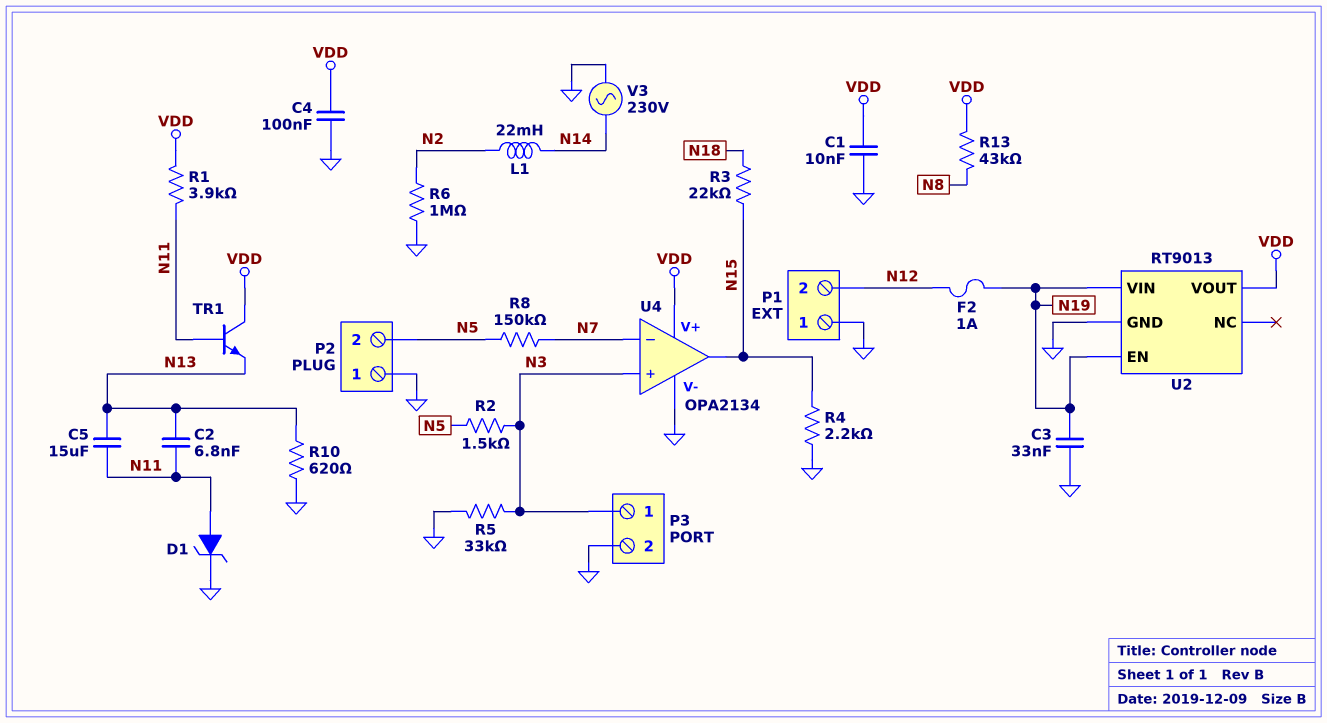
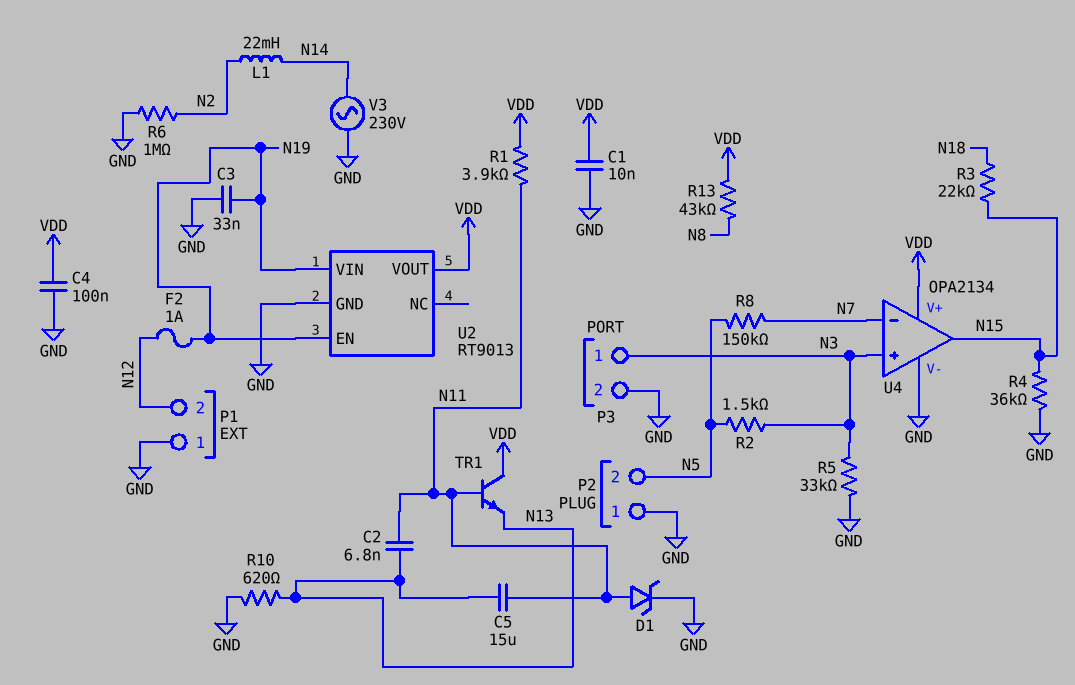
R4: 2.2k (GND, N15) -> 36k (GND, N15)

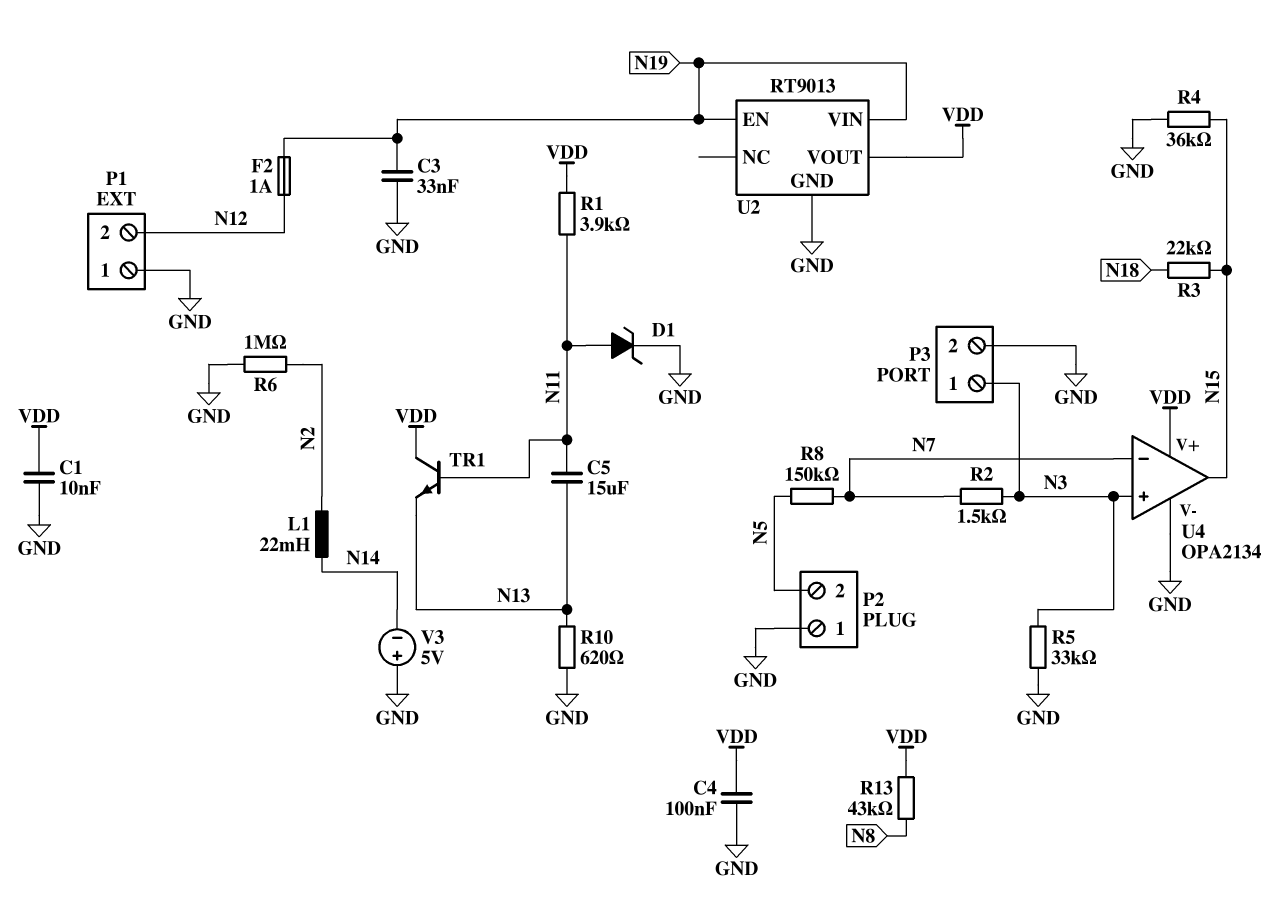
C2: 6.8nF (N11, N13) -> none
R2: 1.5k (N3, N5) -> 1.5k (N3, N7)
V3: AC 230V (GND, N14) -> 5V (plus GND, minus N14)

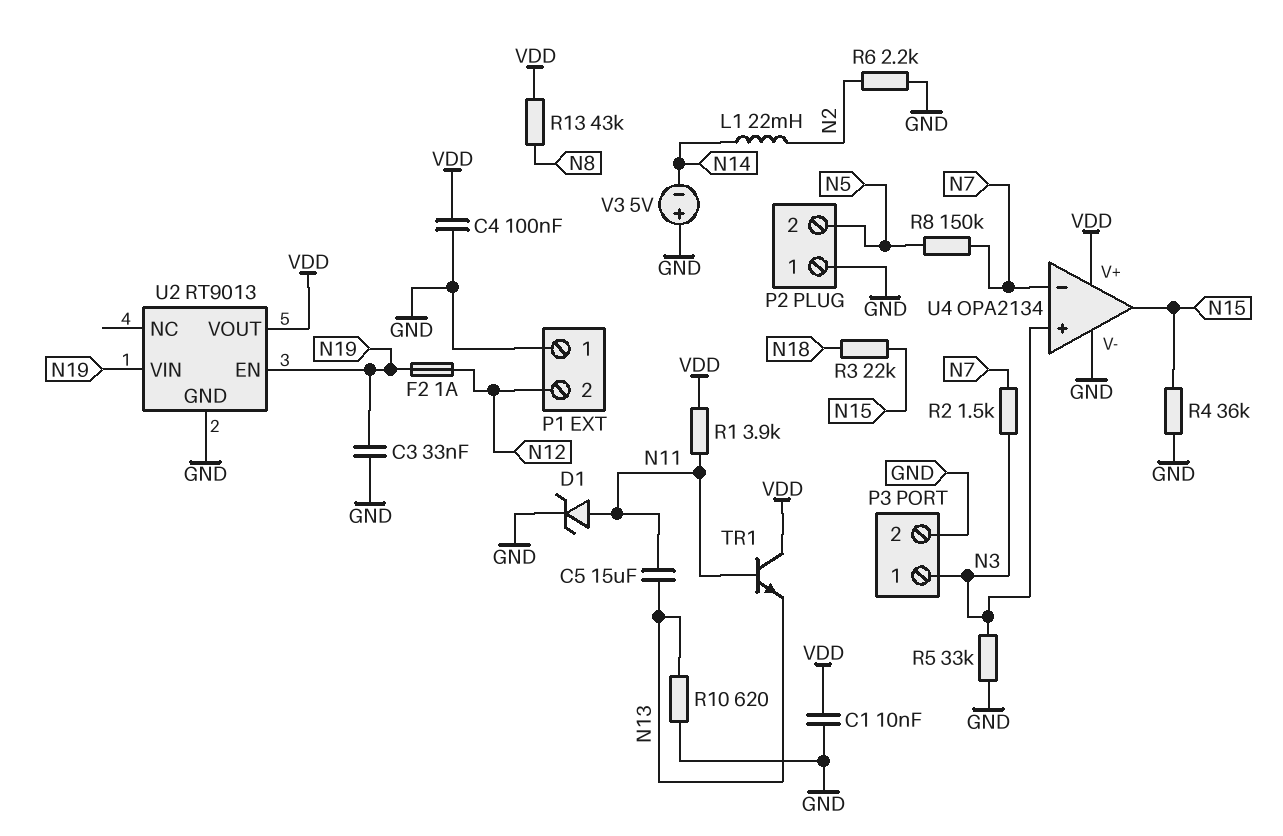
R6: 1M (GND, N2) -> 2.2k (GND, N2)

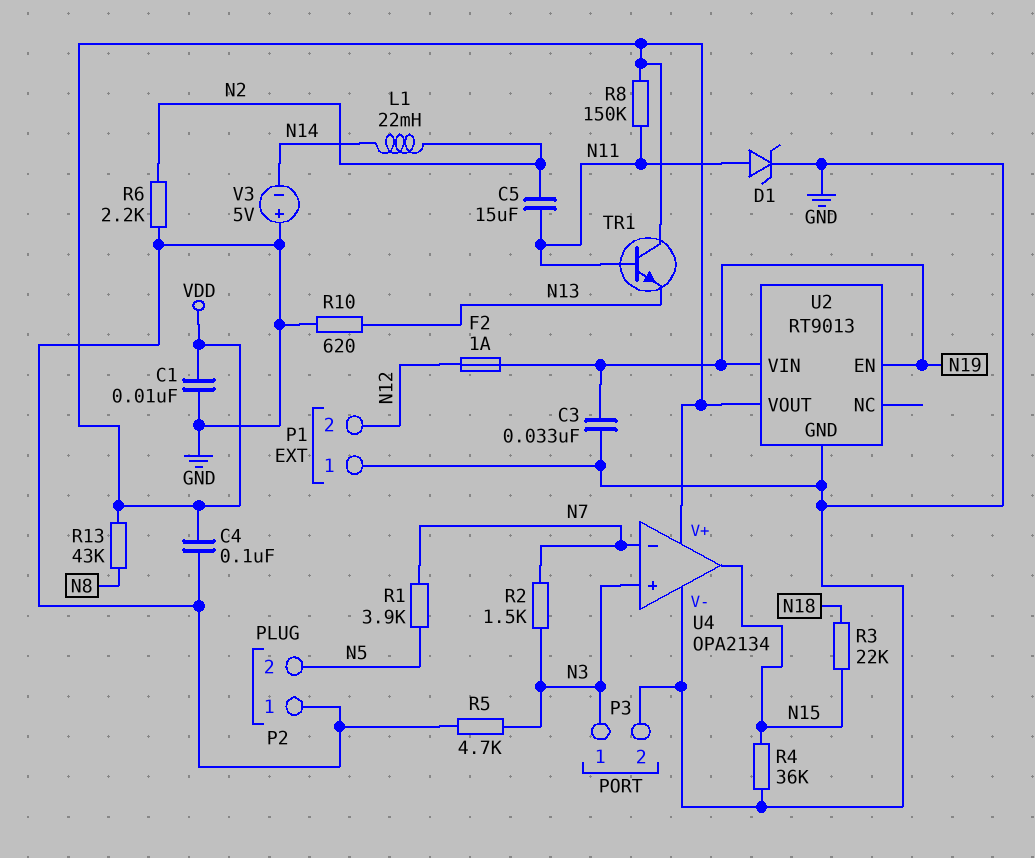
C5: 15uF (N11, N13) -> 15uF (N2, N11)
R1: 3.9k (N11, VDD) -> 3.9k (N5, N7)
R5: 33k (GND, N3) -> 4.7k (GND, N3)
R8: 150k (N5, N7) -> 150k (N11, VDD)

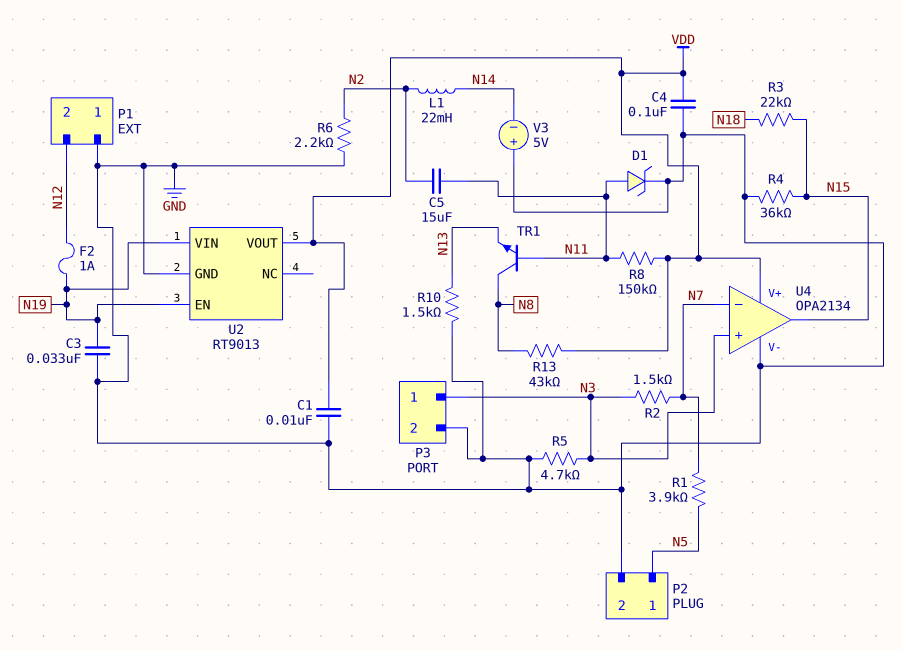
P2 pin 1: GND -> N5
P2 pin 2: N5 -> GND
R10: 620 (GND, N13) -> 1.5k (GND, N13)
TR1: NPN (B N11, C VDD, E N13) -> NPN (B N11, C N8, E N13)

